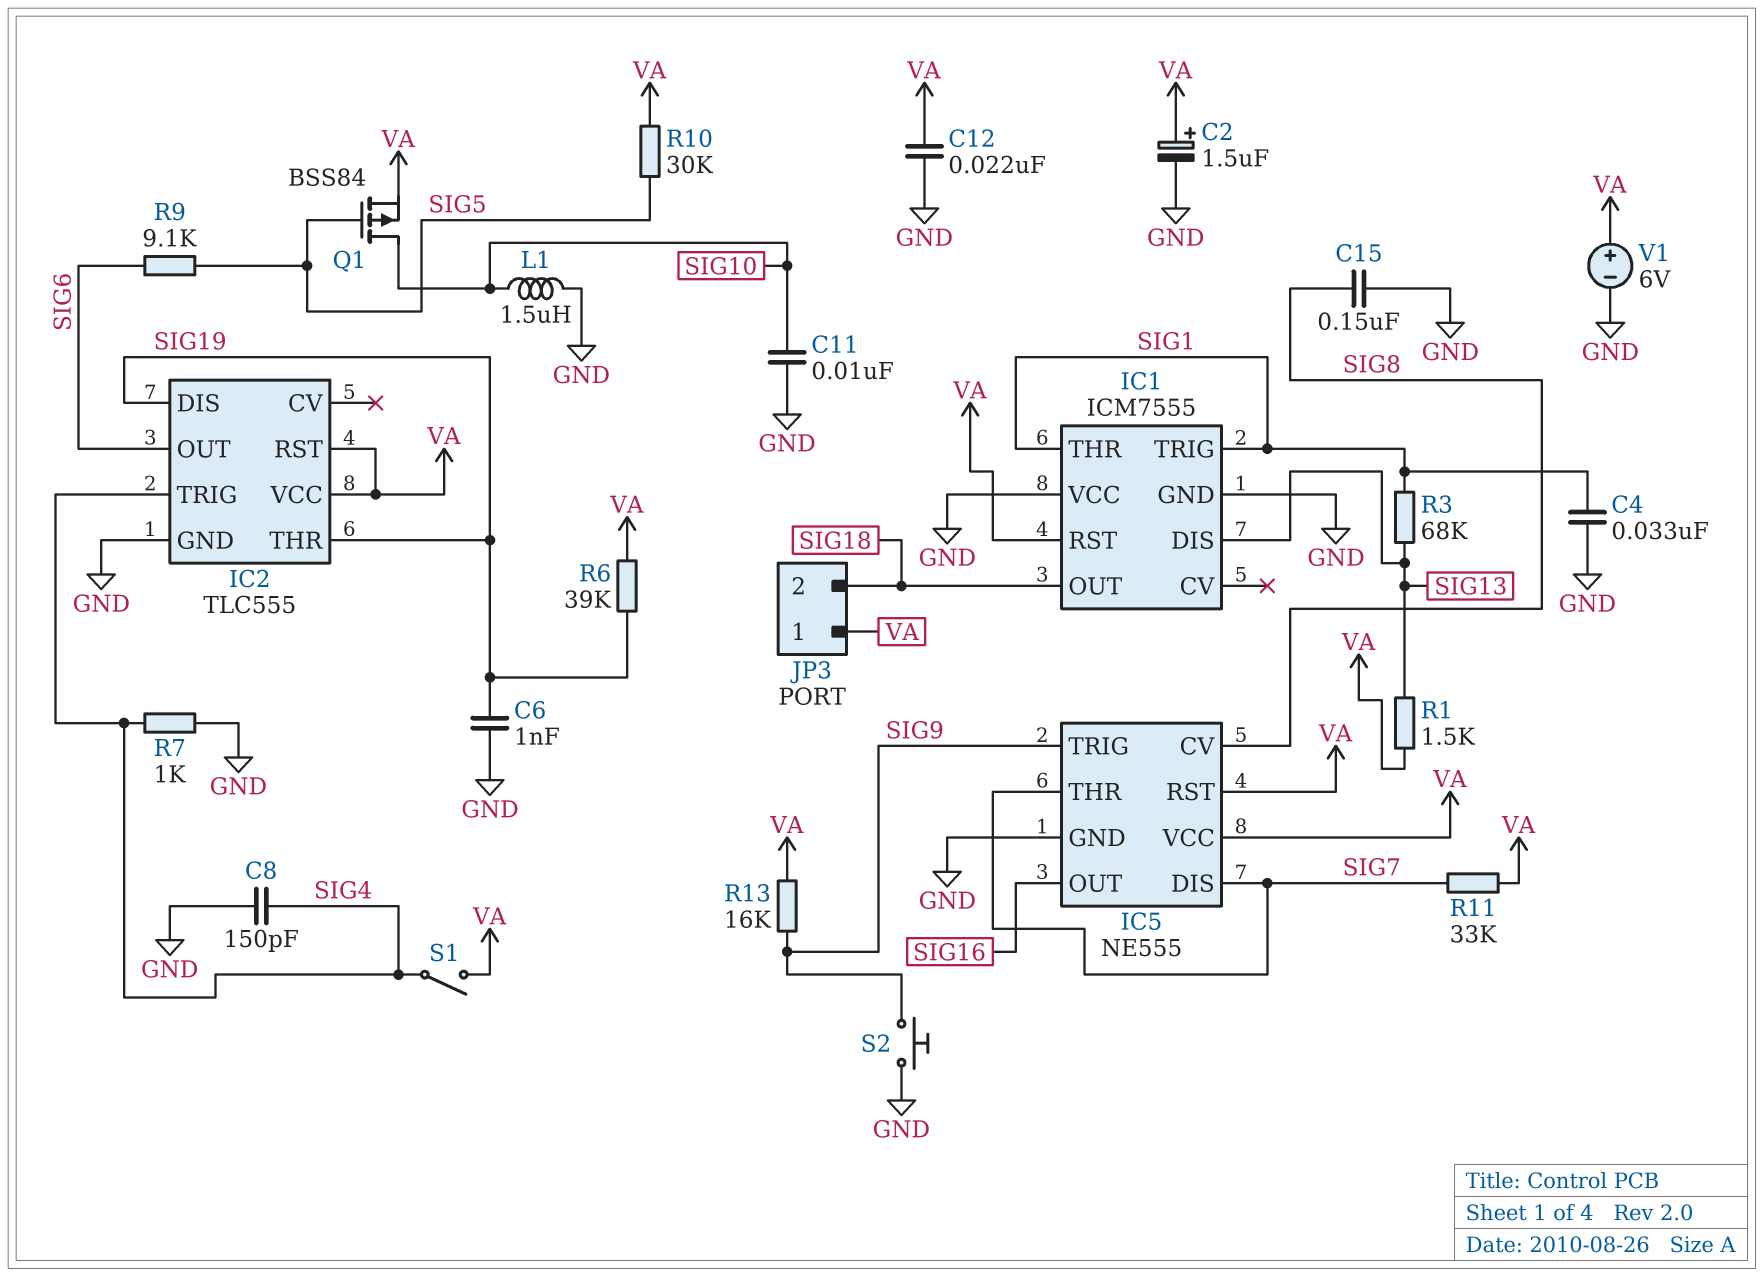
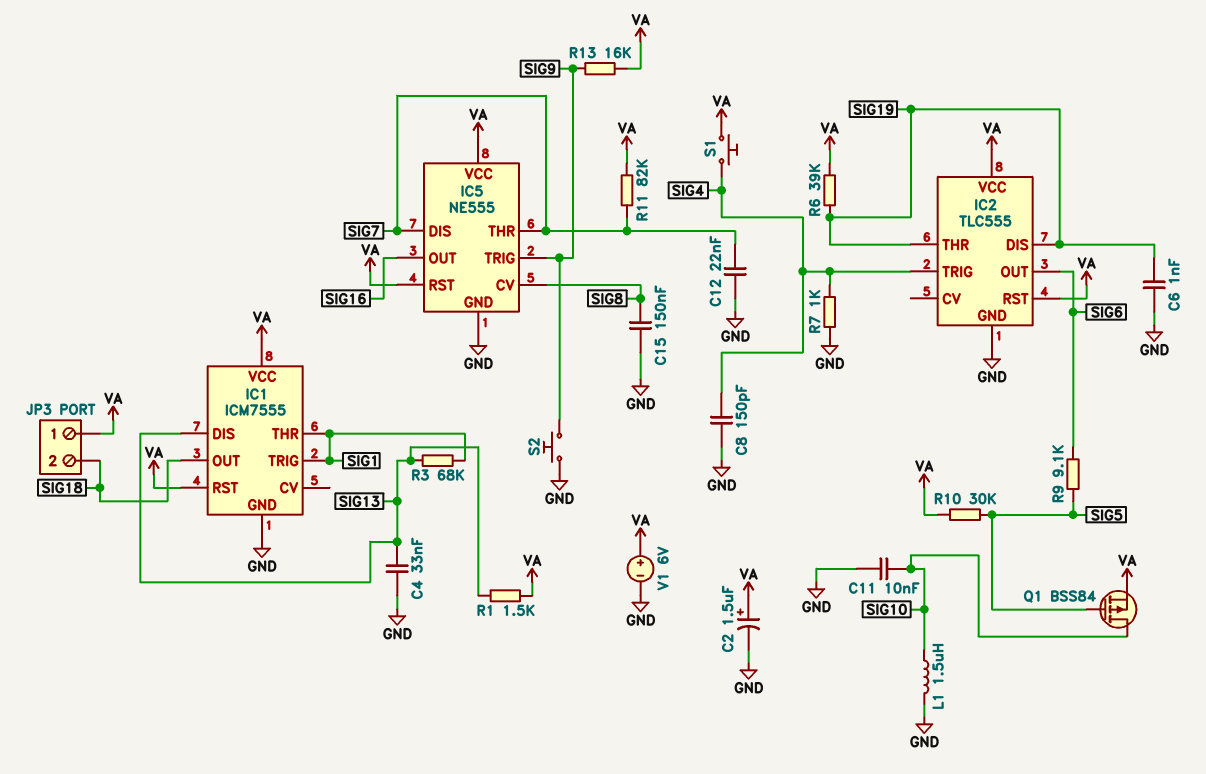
C4: 33nF (GND, SIG1) -> 33nF (GND, SIG13)
C12: 22nF (GND, VA) -> 22nF (GND, SIG7)
IC1 pin VCC: GND -> VA
R11: 33k (SIG7, VA) -> 82k (SIG7, VA)
S1: switch (SIG4, VA) -> button (SIG4, VA)

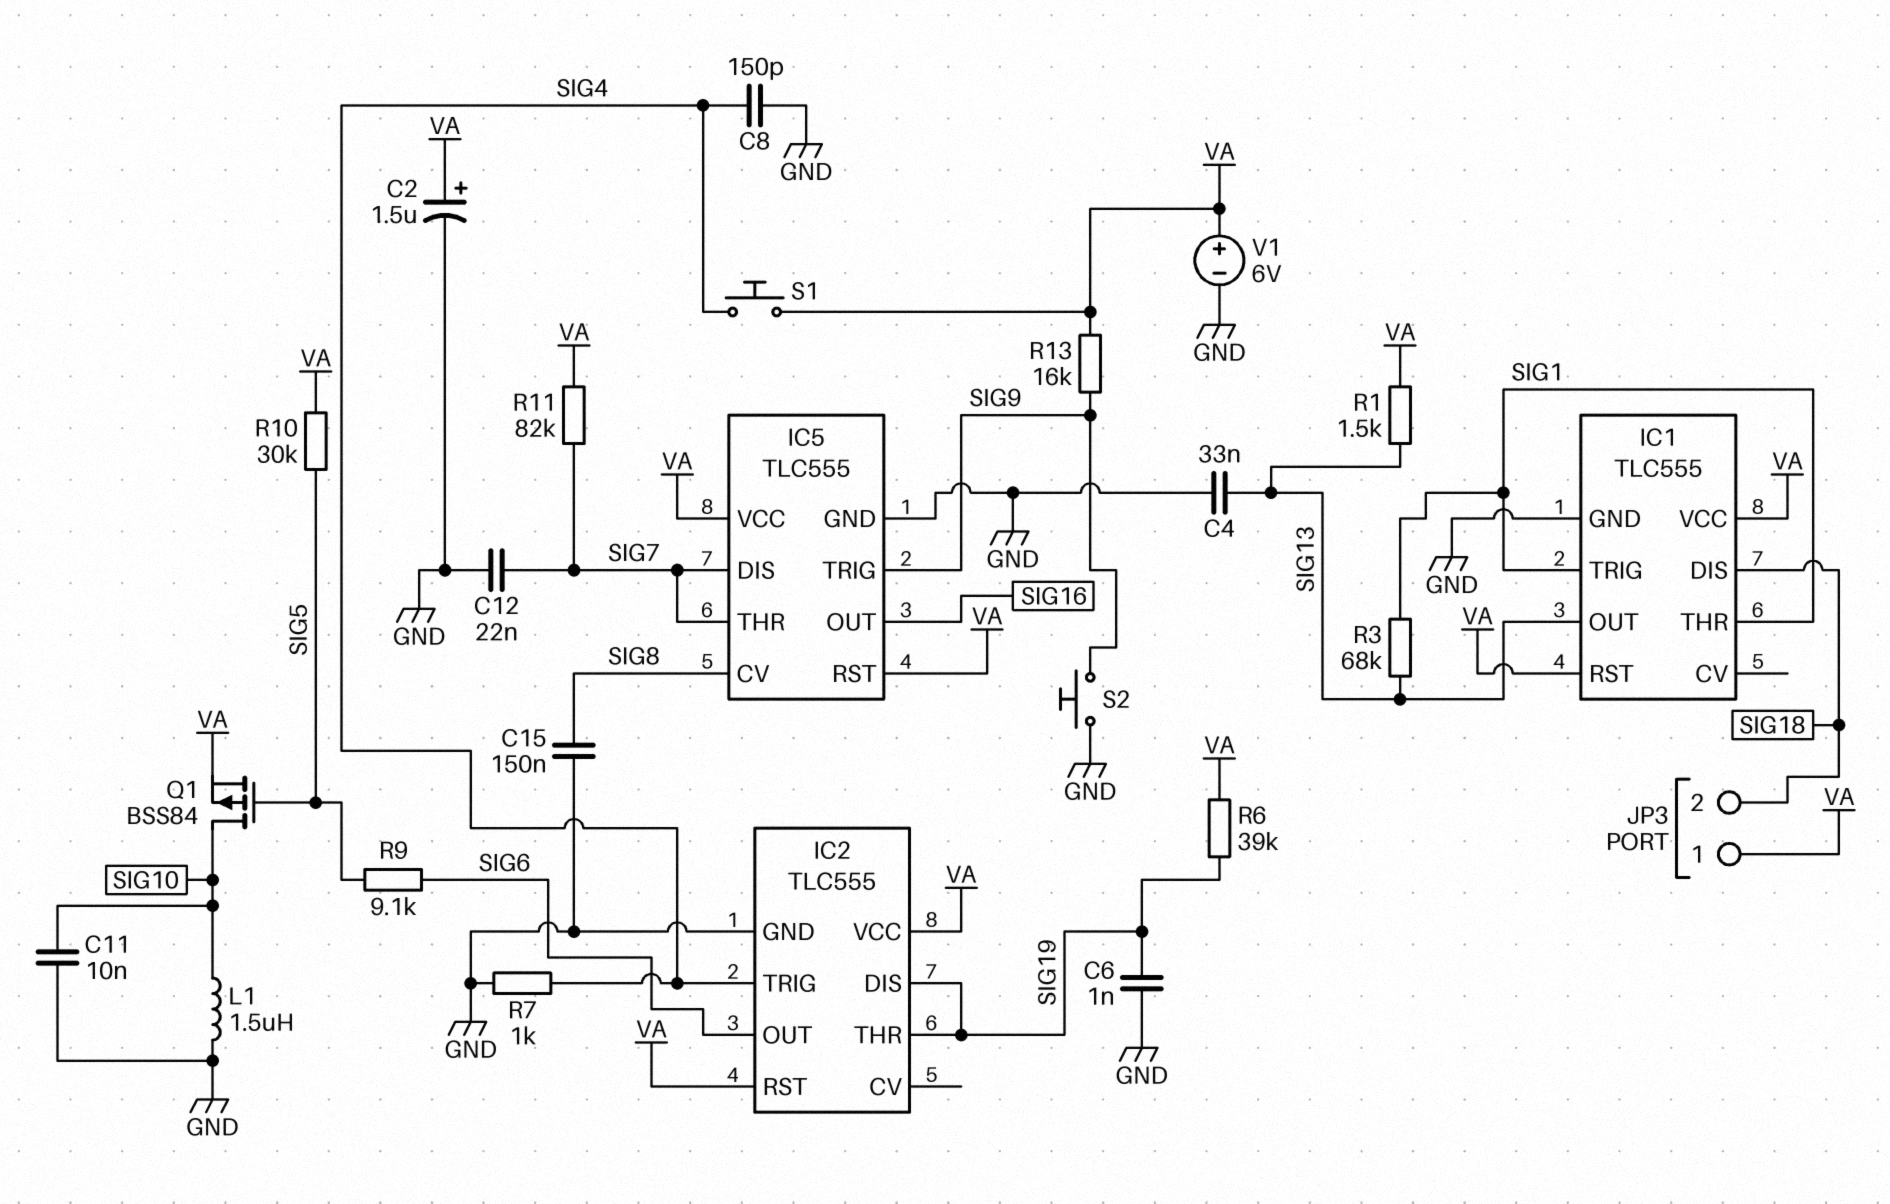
IC1: ICM7555 -> TLC555
IC1 pin DIS: SIG13 -> SIG18
IC1 pin OUT: SIG18 -> SIG13
IC5: NE555 -> TLC555

